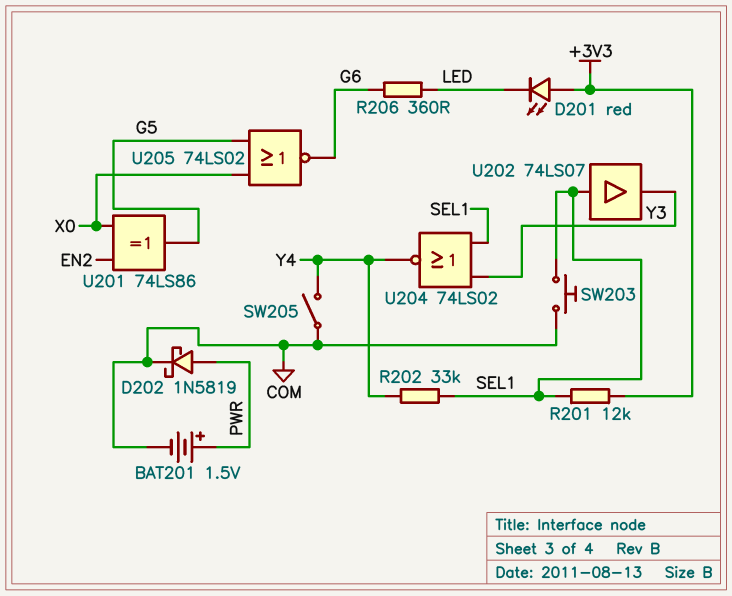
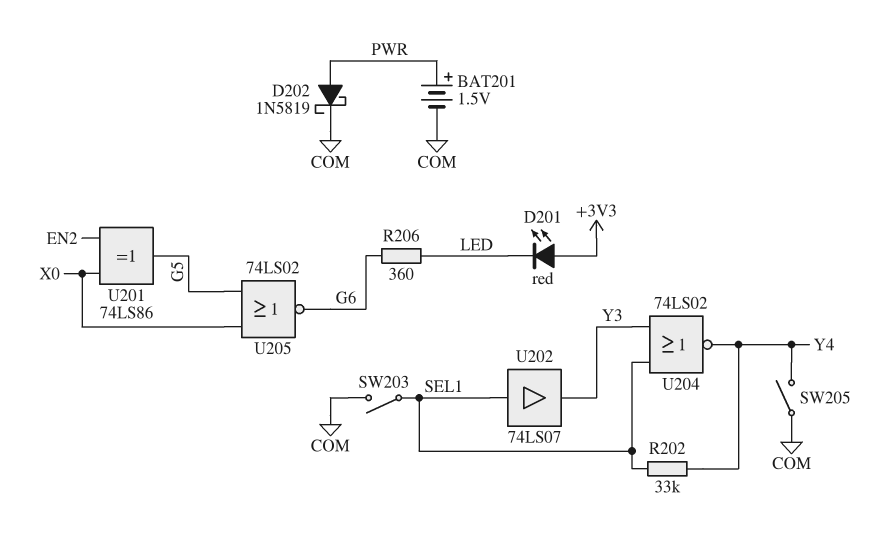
R201: 12k (+3V3, SEL1) -> none
SW203: button (COM, SEL1) -> switch (COM, SEL1)

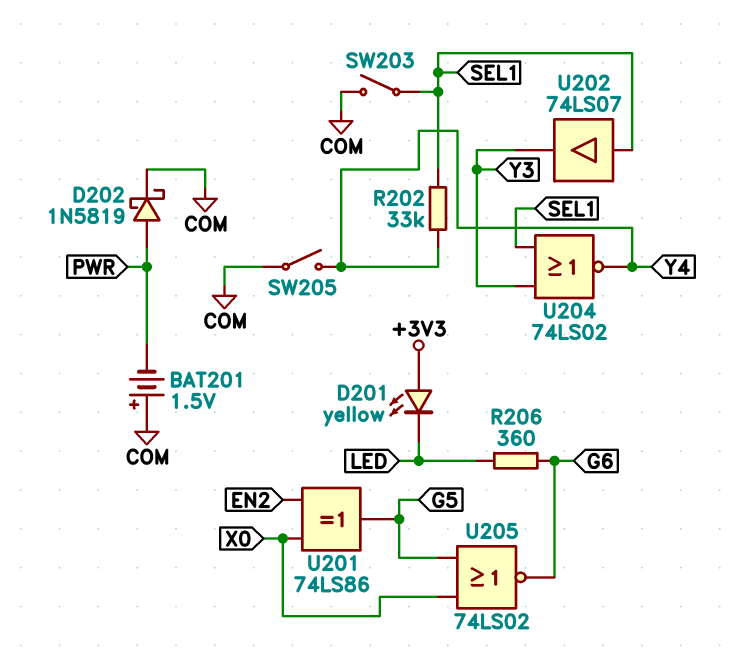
BAT201: 1.5V (plus PWR, minus COM) -> 1.5V (plus COM, minus PWR)
D201: LED red (A +3V3, K LED) -> LED yellow (A +3V3, K LED)

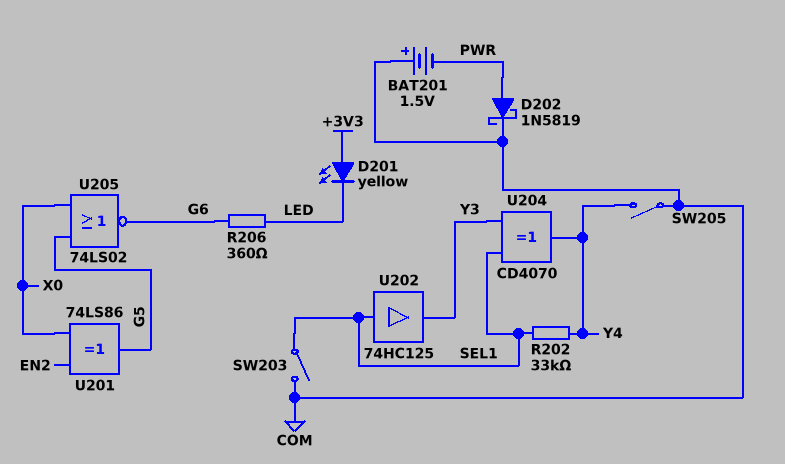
U202: buffer 74LS07 (in SEL1, out Y3) -> buffer 74HC125 (in SEL1, out Y3)
U204: NOR 74LS02 (in SEL1, in Y3, out Y4) -> XOR CD4070 (in SEL1, in Y3, out Y4)

